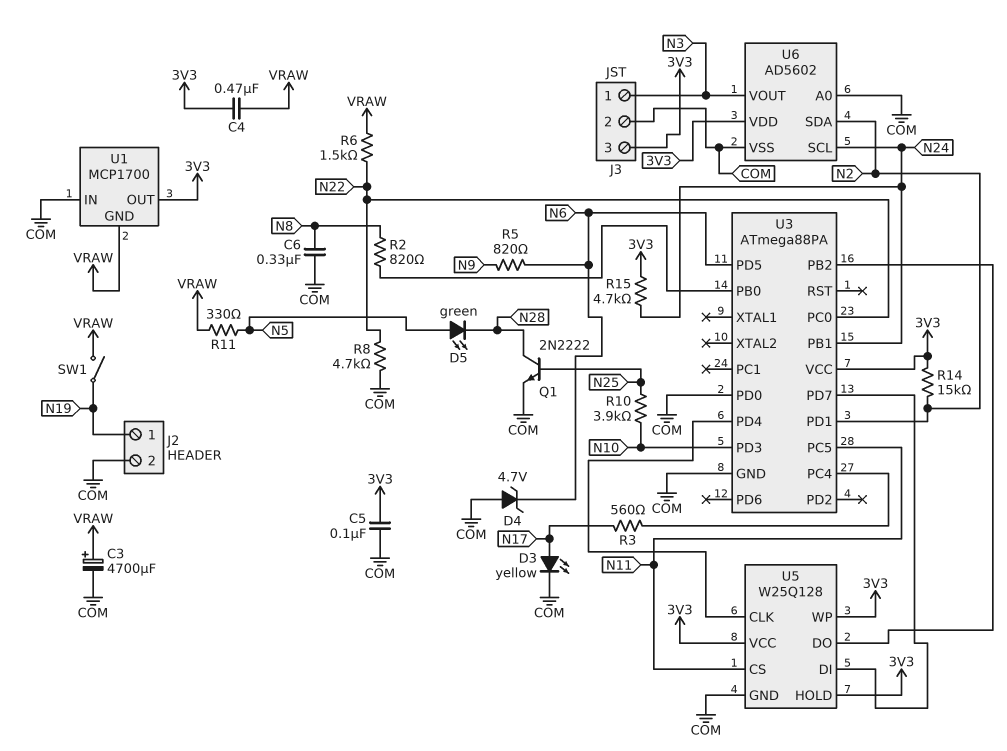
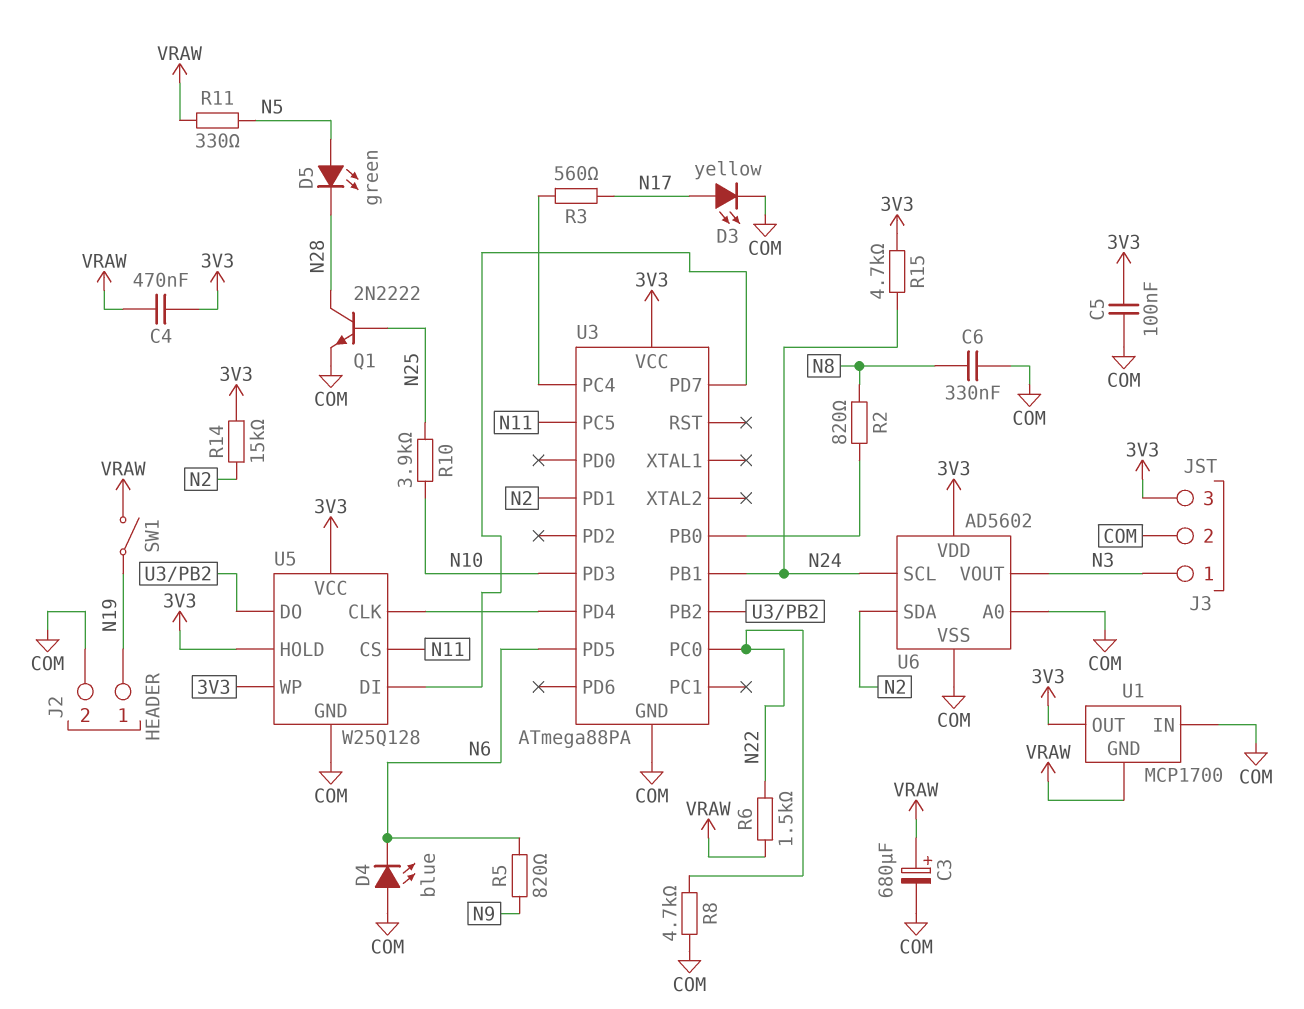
C3: 4700uF (plus VRAW, minus COM) -> 680uF (plus VRAW, minus COM)
D4: zener 4.7V (A COM, K N6) -> LED blue (A COM, K N6)
U3 pin PD0: COM -> none

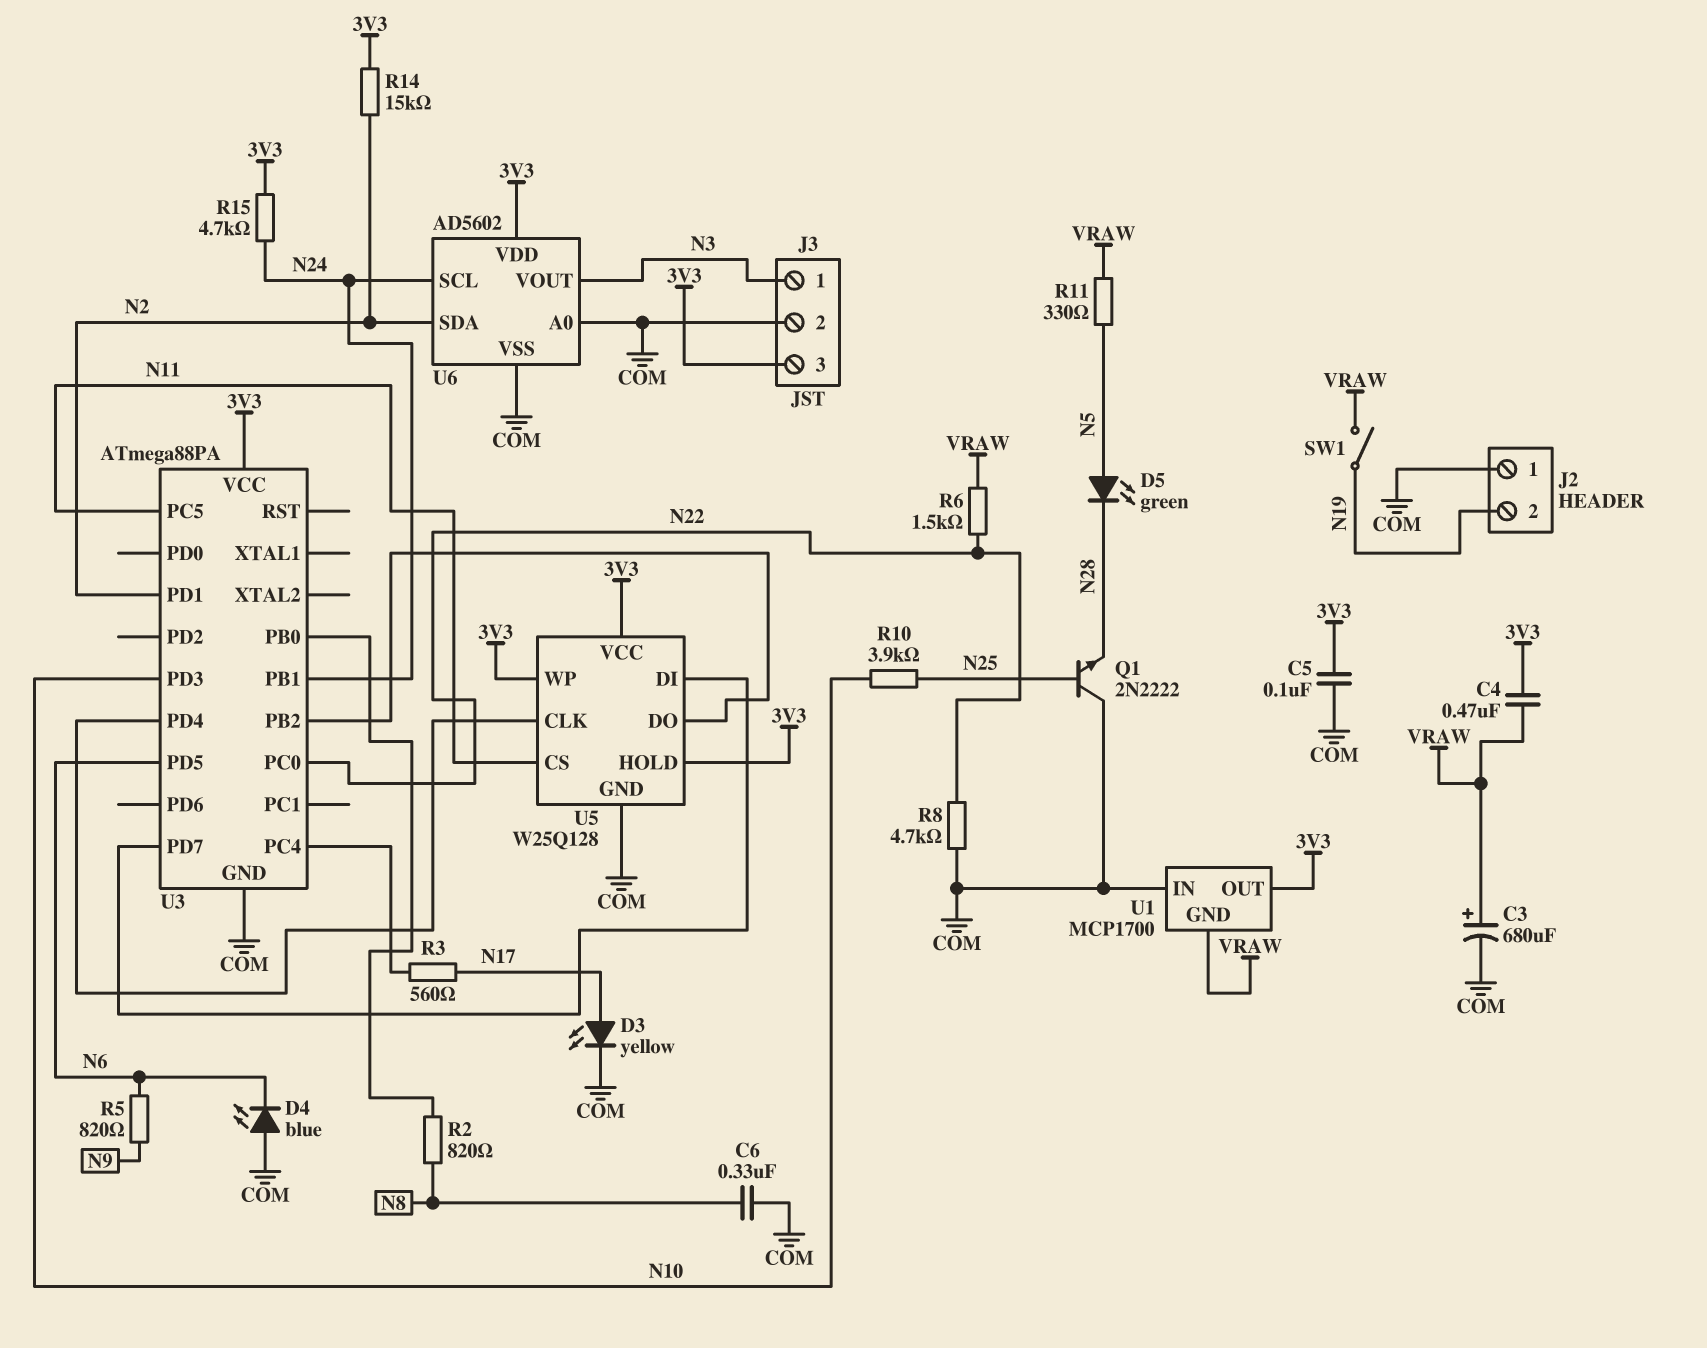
J2 pin 1: N19 -> COM
J2 pin 2: COM -> N19
Q1: NPN 2N2222 (B N25, C N28, E COM) -> NPN 2N2222 (B N25, C COM, E N28)

